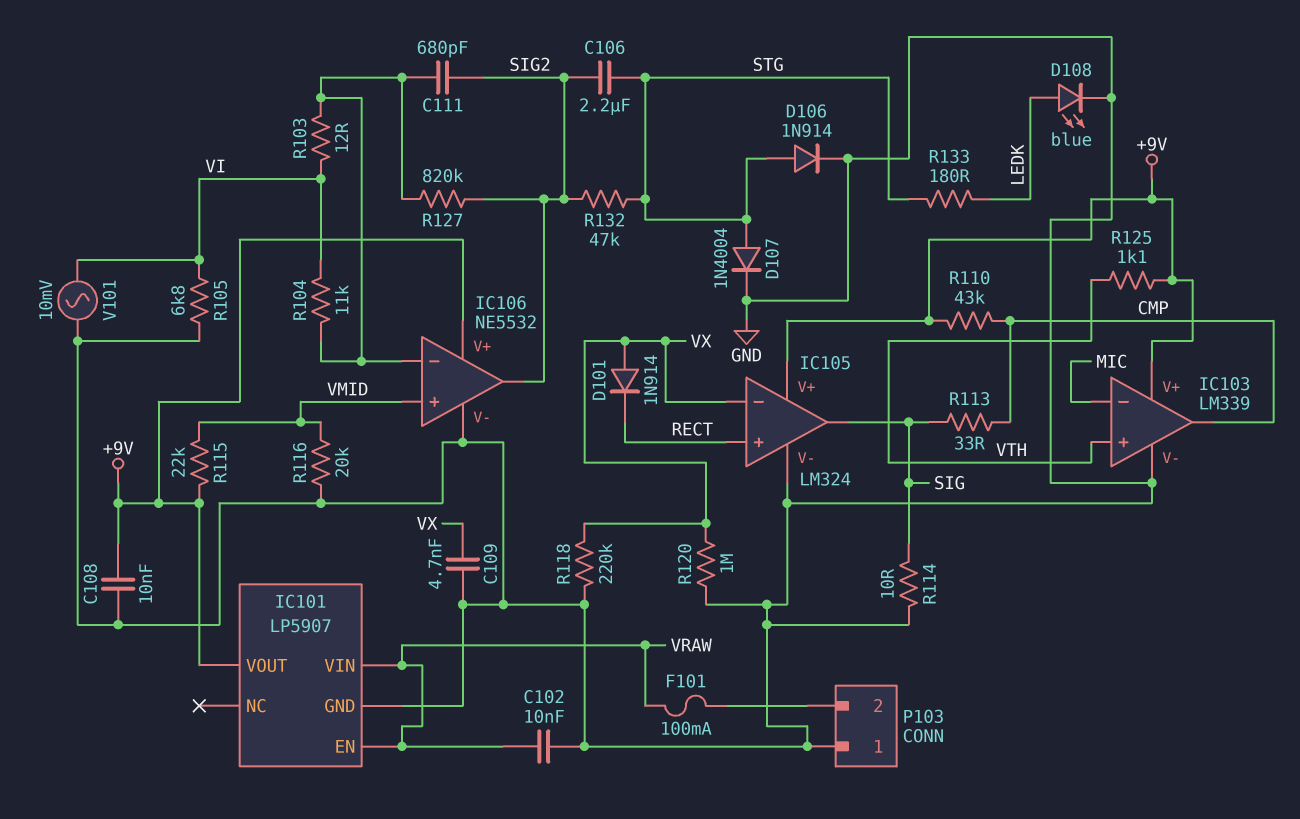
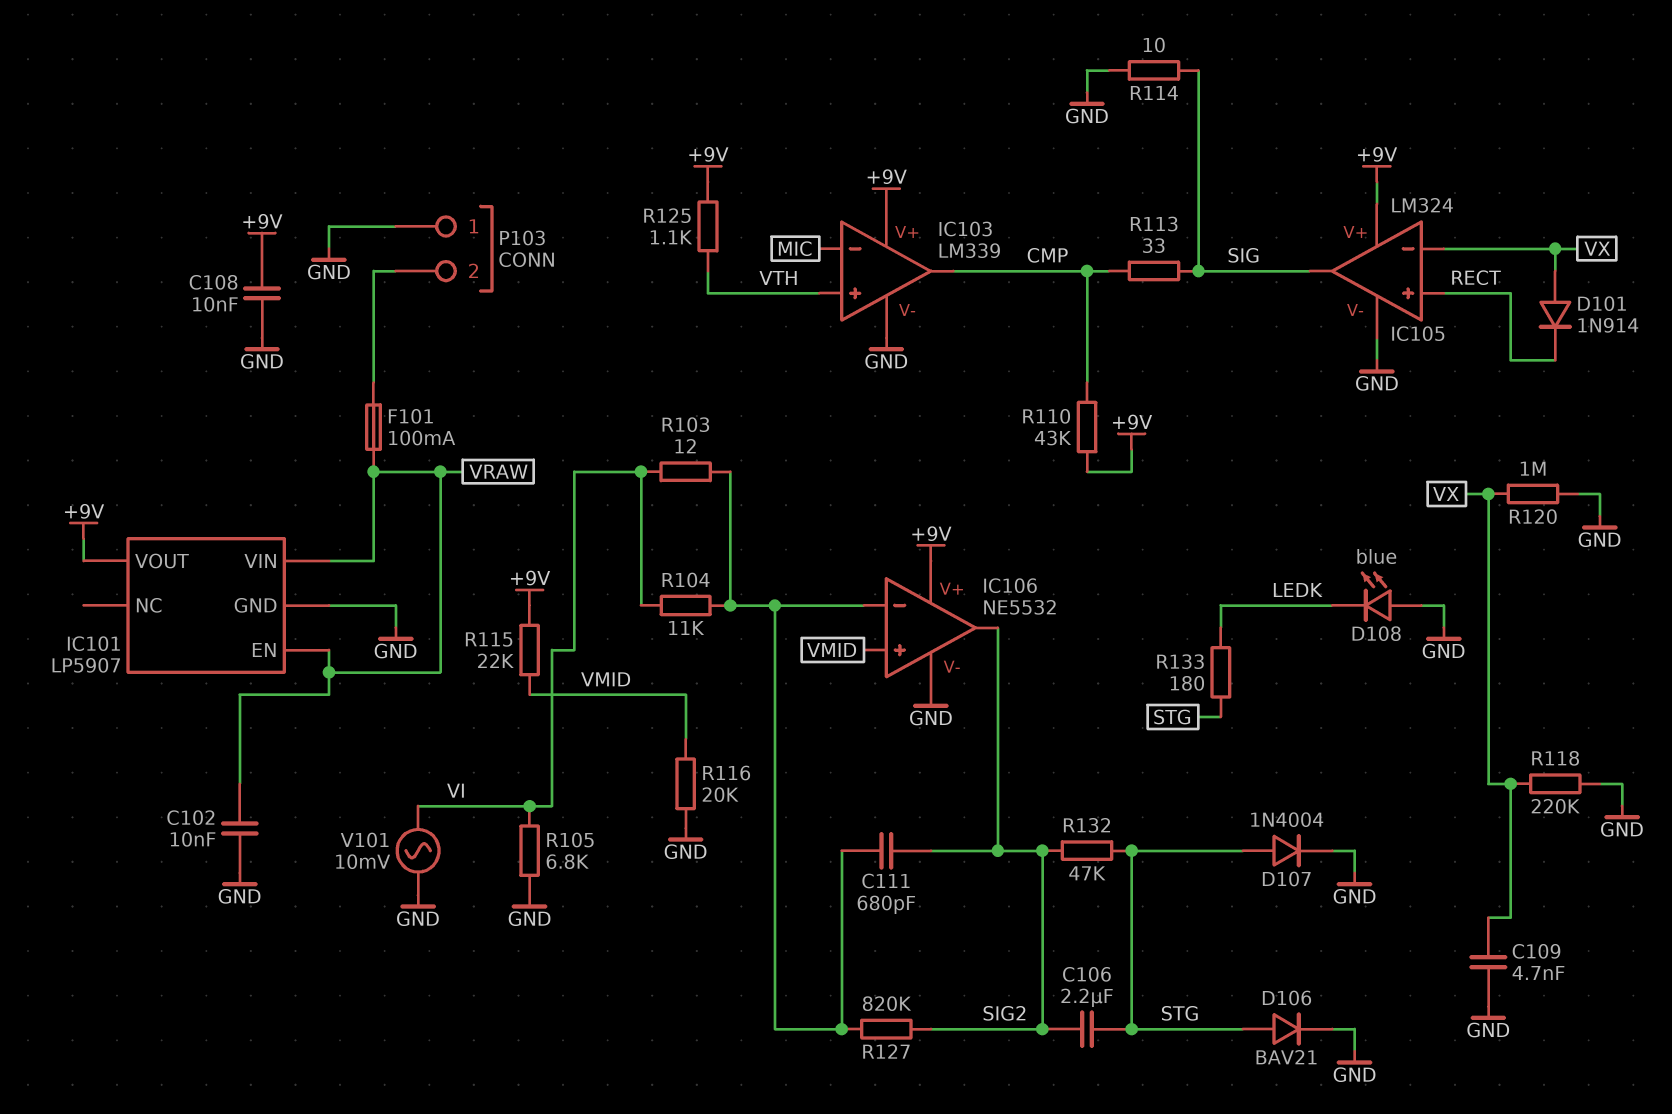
D106: diode 1N914 (A STG, K GND) -> diode BAV21 (A STG, K GND)
D108: LED blue (A LEDK, K GND) -> LED blue (A GND, K LEDK)

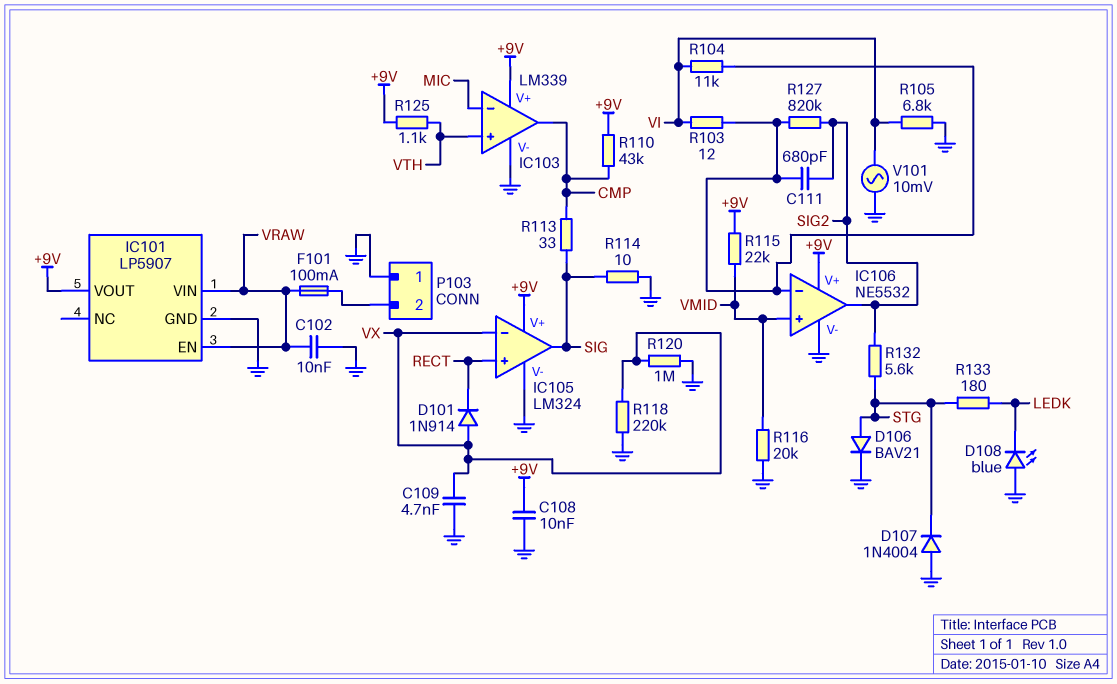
C106: 2.2uF (SIG2, STG) -> none
D107: diode 1N4004 (A STG, K GND) -> diode 1N4004 (A GND, K STG)
R132: 47k (SIG2, STG) -> 5.6k (SIG2, STG)

